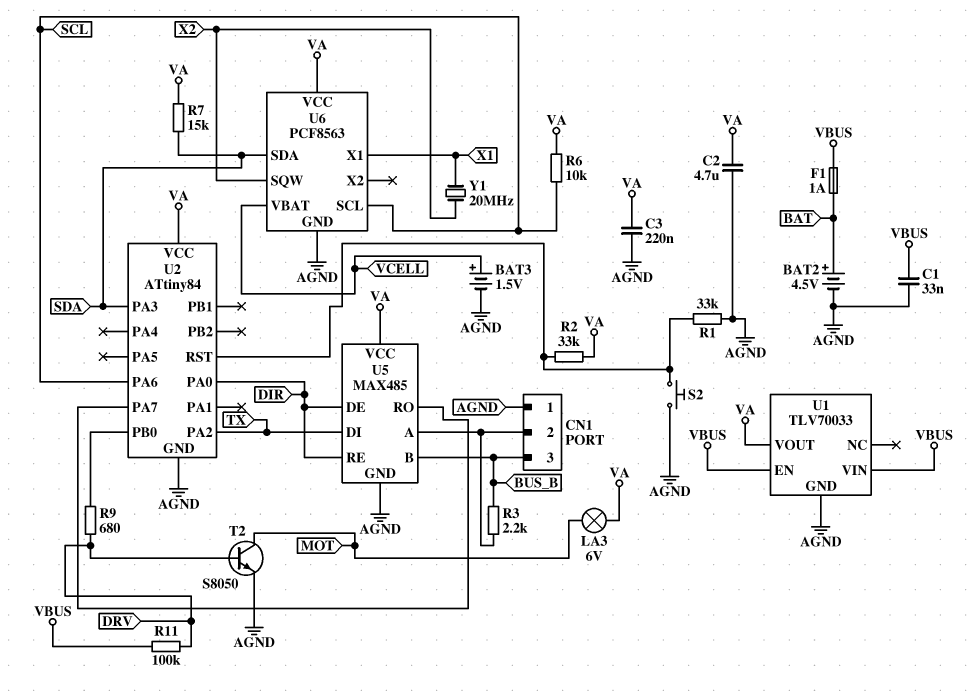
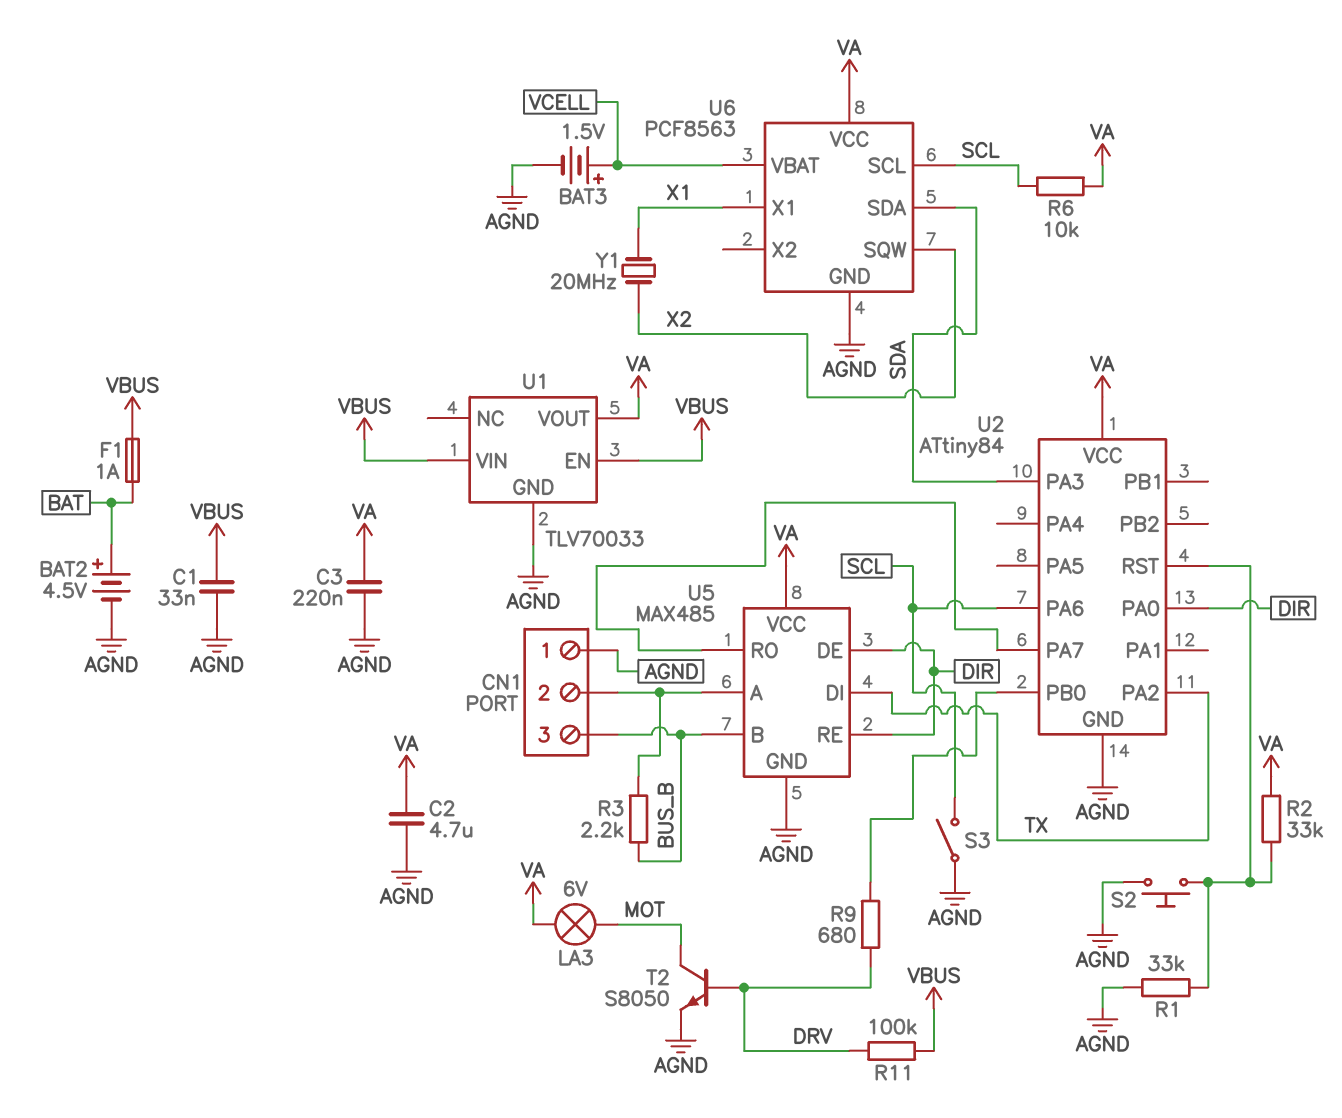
R7: 15k (SDA, VA) -> none
S3: none -> switch (AGND, SCL)

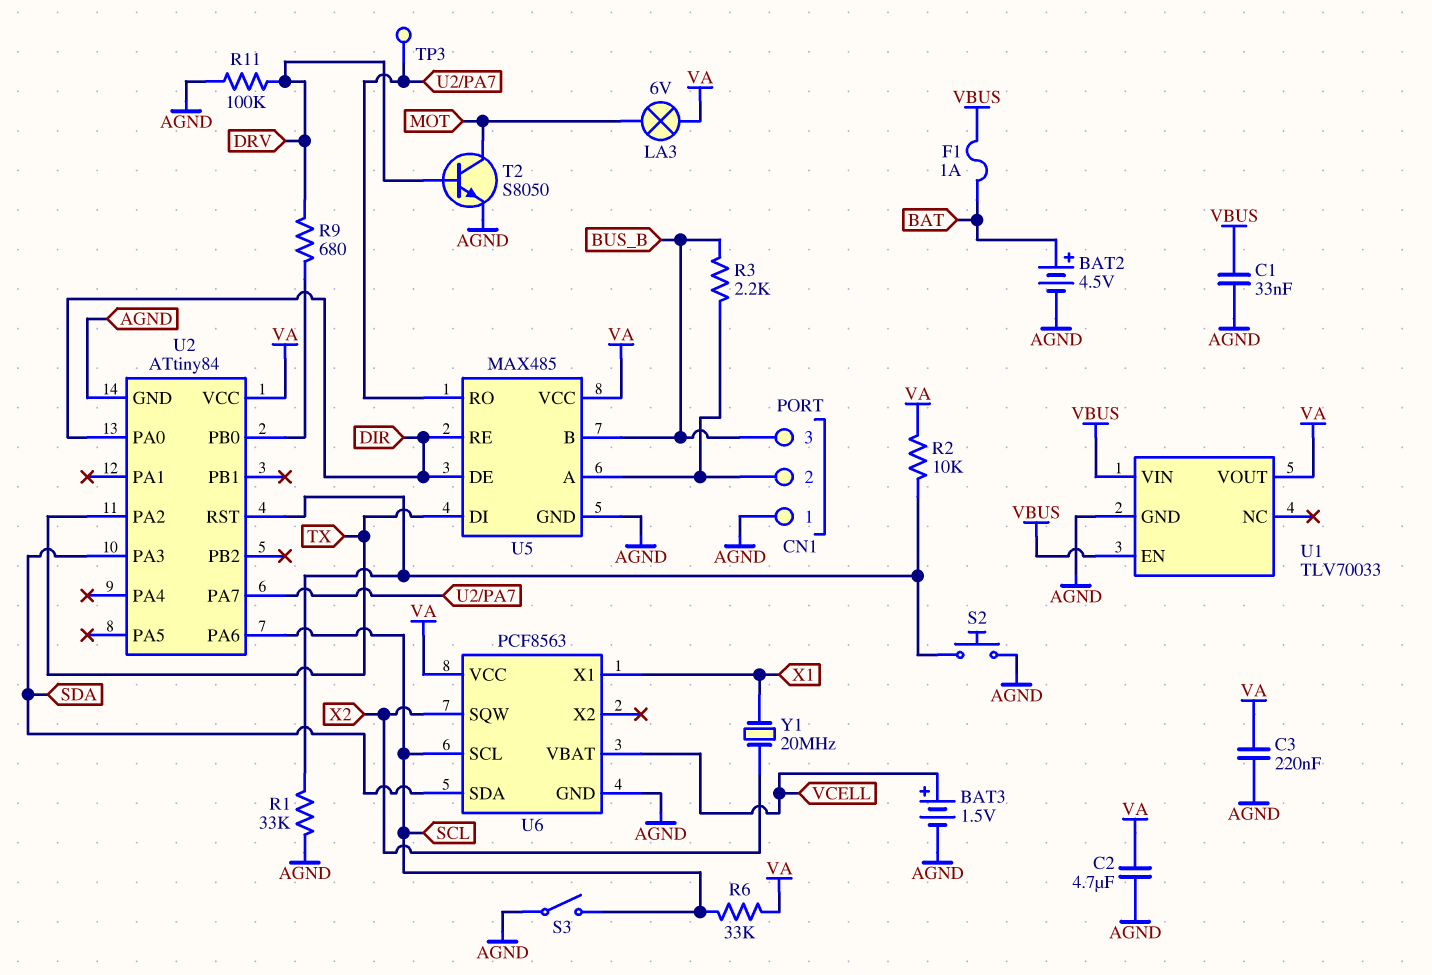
R2: 33k (U2/RST, VA) -> 10k (U2/RST, VA)
R6: 10k (SCL, VA) -> 33k (SCL, VA)
R11: 100k (DRV, VBUS) -> 100k (AGND, DRV)
TP3: none -> test point (U2/PA7)

